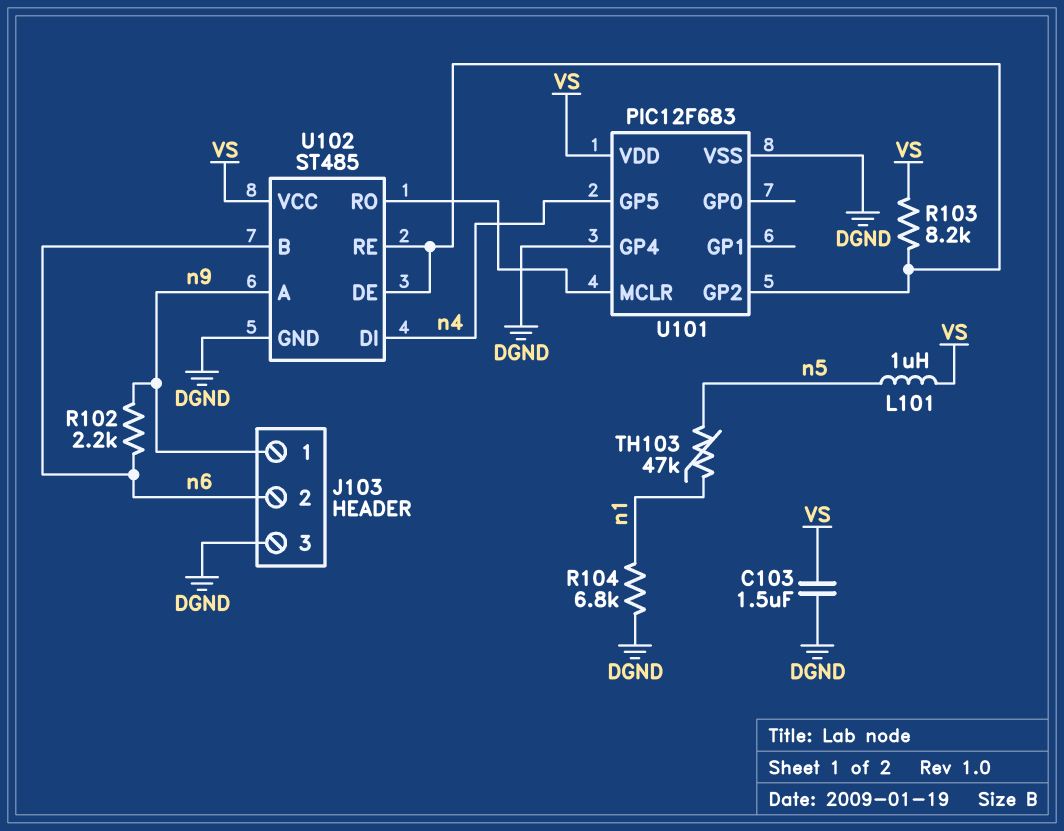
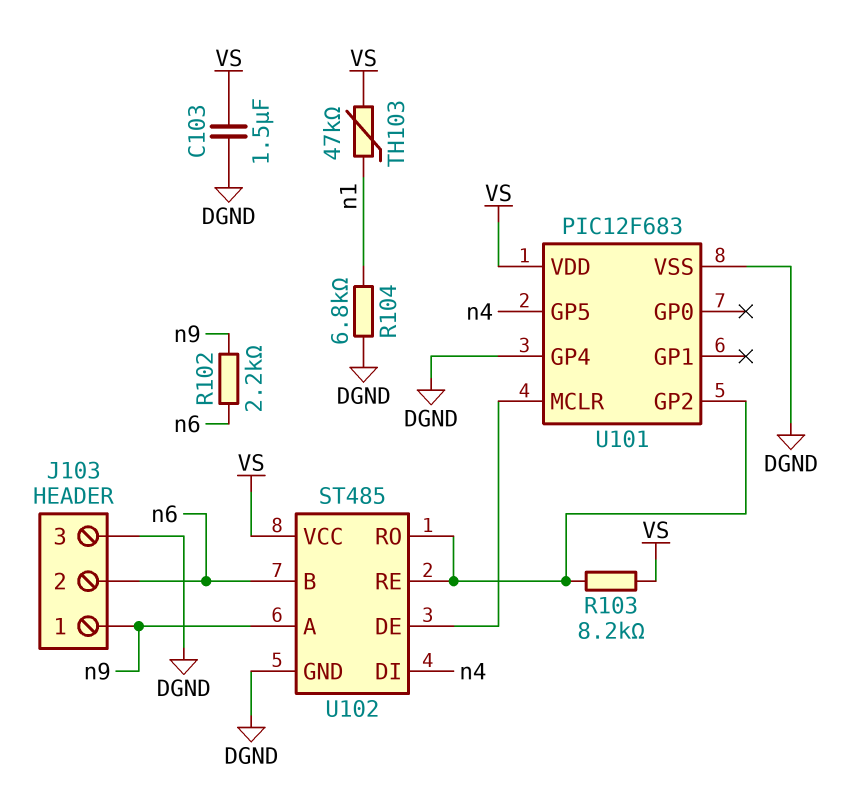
L101: 1uH (VS, n5) -> none
TH103: 47k (n1, n5) -> 47k (VS, n1)
U102 pin DE: U101/GP2 -> U101/MCLR
U102 pin RO: U101/MCLR -> U101/GP2

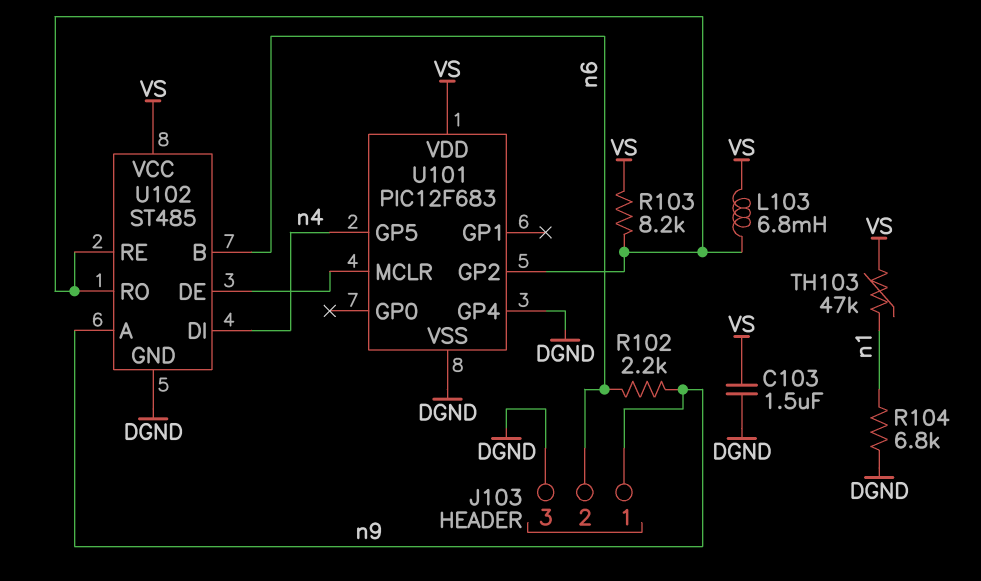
L103: none -> 6.8mH (U101/GP2, VS)

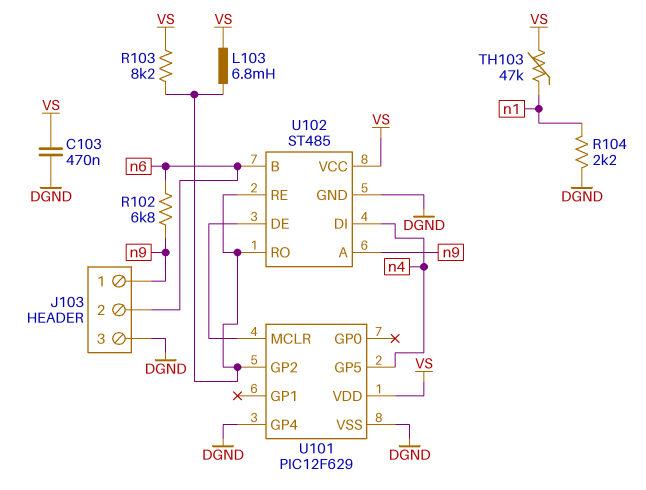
C103: 1.5uF (DGND, VS) -> 470nF (DGND, VS)
R102: 2.2k (n6, n9) -> 6.8k (n6, n9)
R104: 6.8k (DGND, n1) -> 2.2k (DGND, n1)
U101: PIC12F683 -> PIC12F629

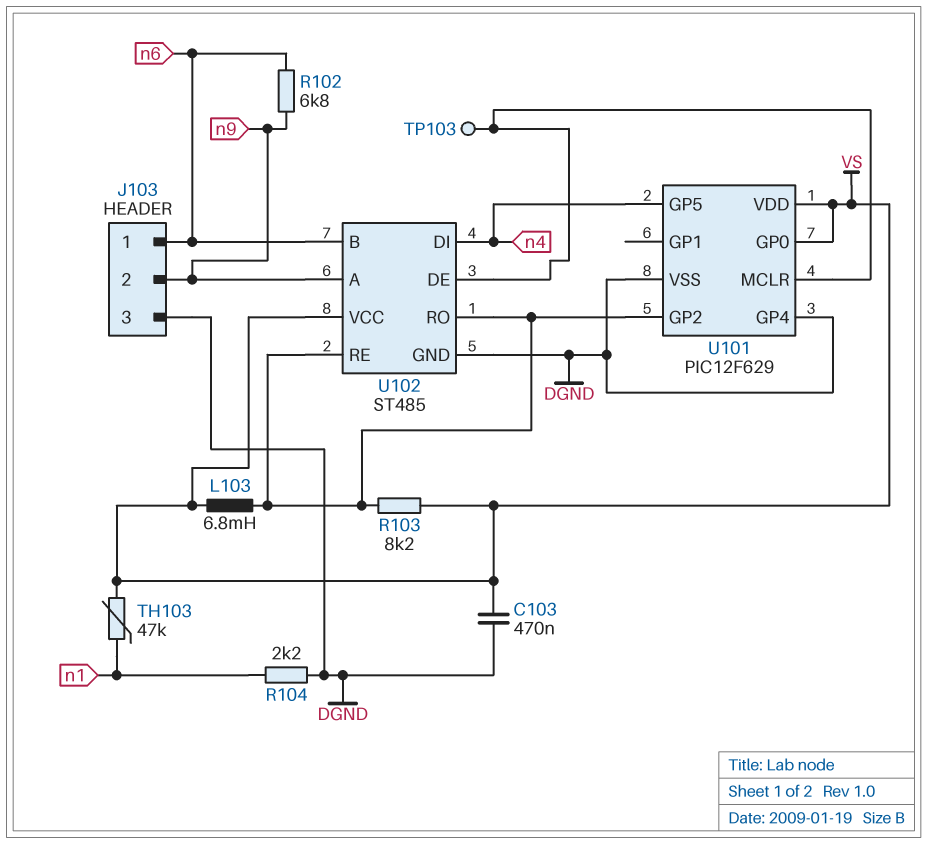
J103 pin 1: n9 -> n6
J103 pin 2: n6 -> n9
TP103: none -> test point (U101/MCLR)
U101 pin GP0: none -> VS

